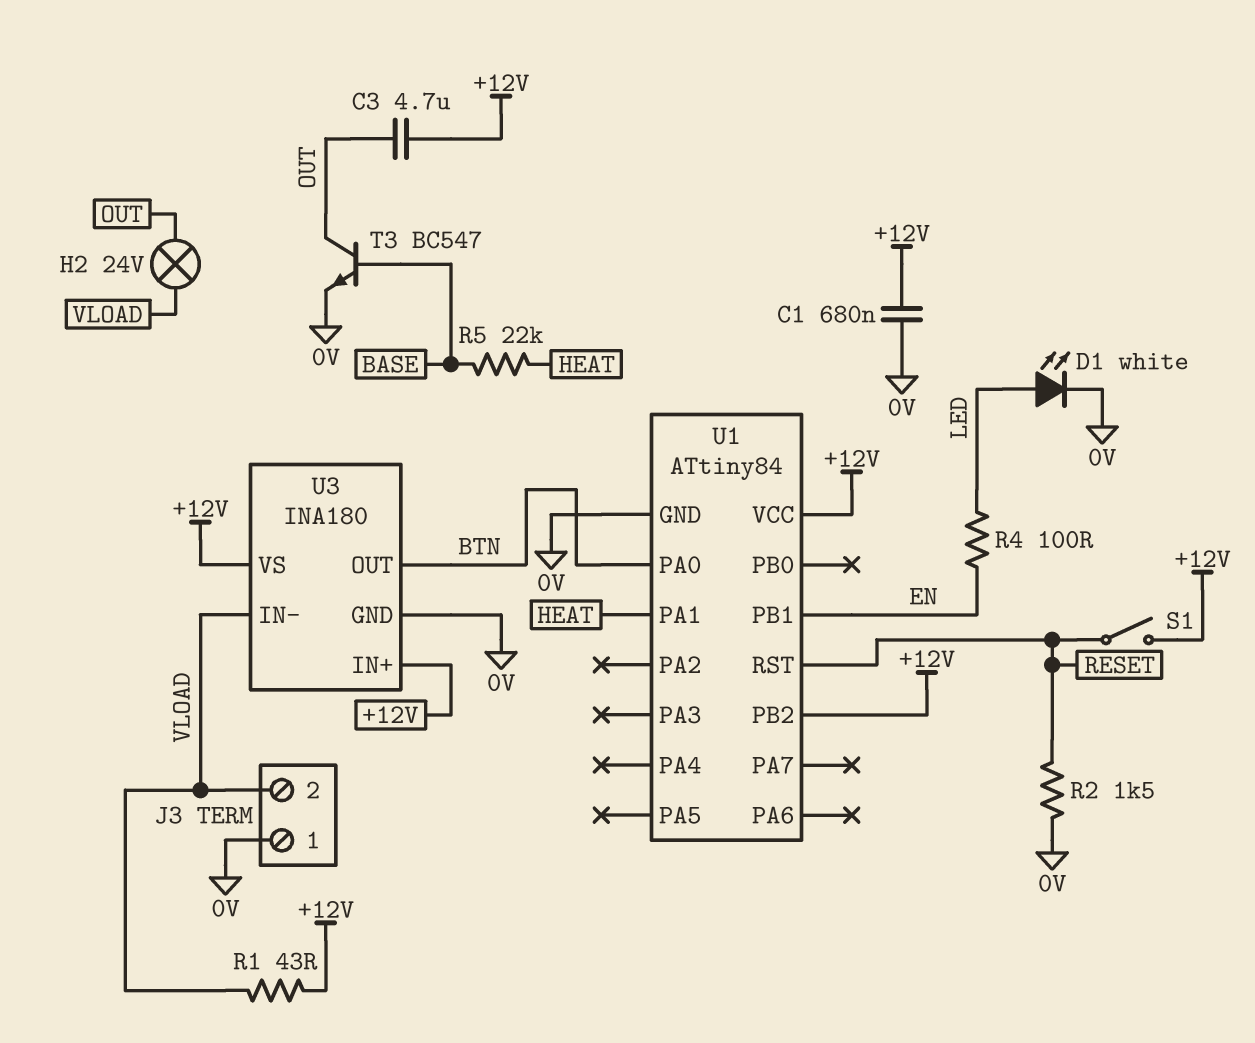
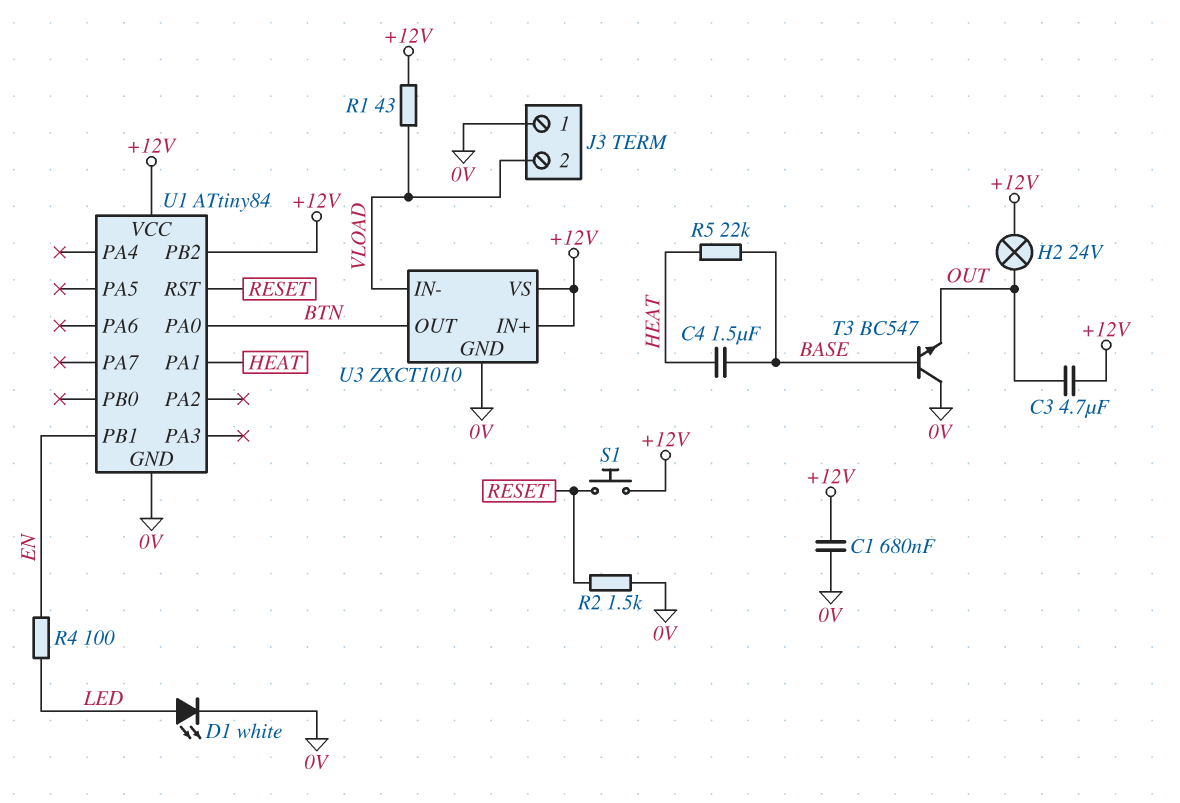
C4: none -> 1.5uF (BASE, HEAT)
H2: lamp 24V (OUT, VLOAD) -> lamp 24V (+12V, OUT)
S1: switch (+12V, RESET) -> button (+12V, RESET)
T3: NPN BC547 (B BASE, C OUT, E 0V) -> NPN BC547 (B BASE, C 0V, E OUT)
U3: INA180 -> ZXCT1010

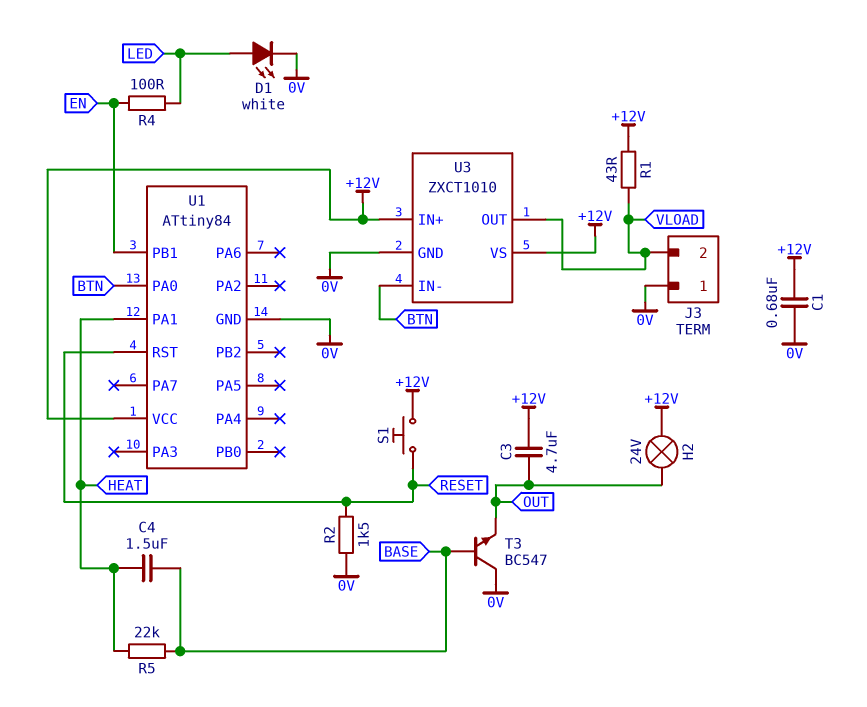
U1 pin PB2: +12V -> none
U3 pin IN-: VLOAD -> BTN
U3 pin OUT: BTN -> VLOAD

